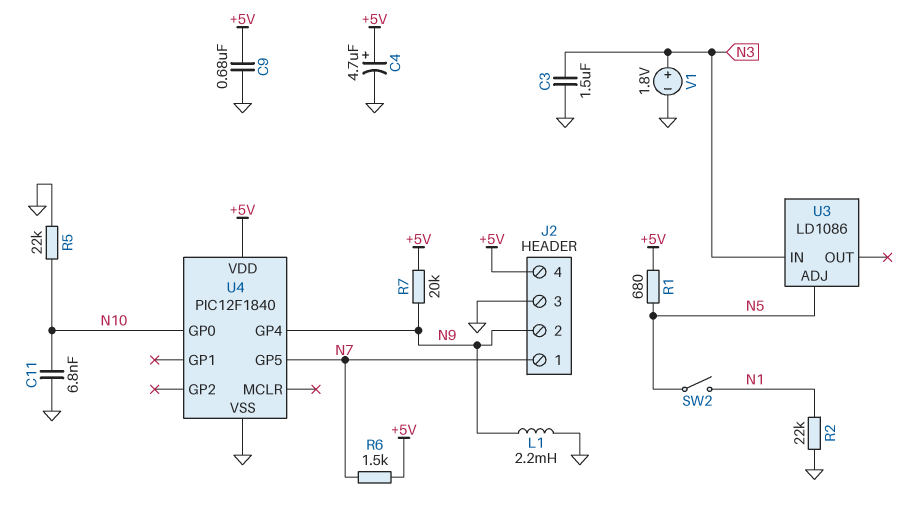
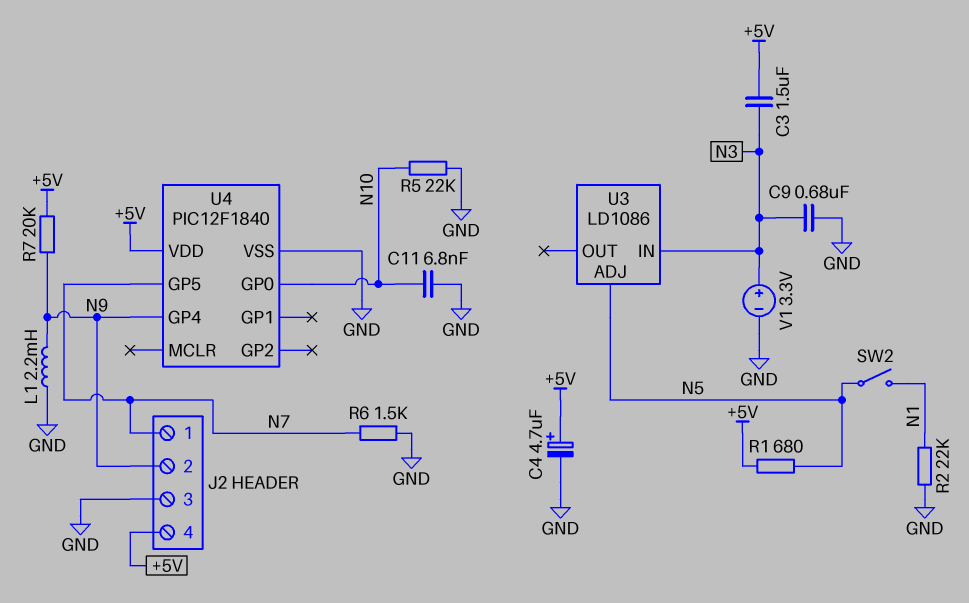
C3: 1.5uF (GND, N3) -> 1.5uF (+5V, N3)
C9: 680nF (+5V, GND) -> 680nF (GND, N3)
R6: 1.5k (+5V, N7) -> 1.5k (GND, N7)
V1: 1.8V (plus N3, minus GND) -> 3.3V (plus N3, minus GND)

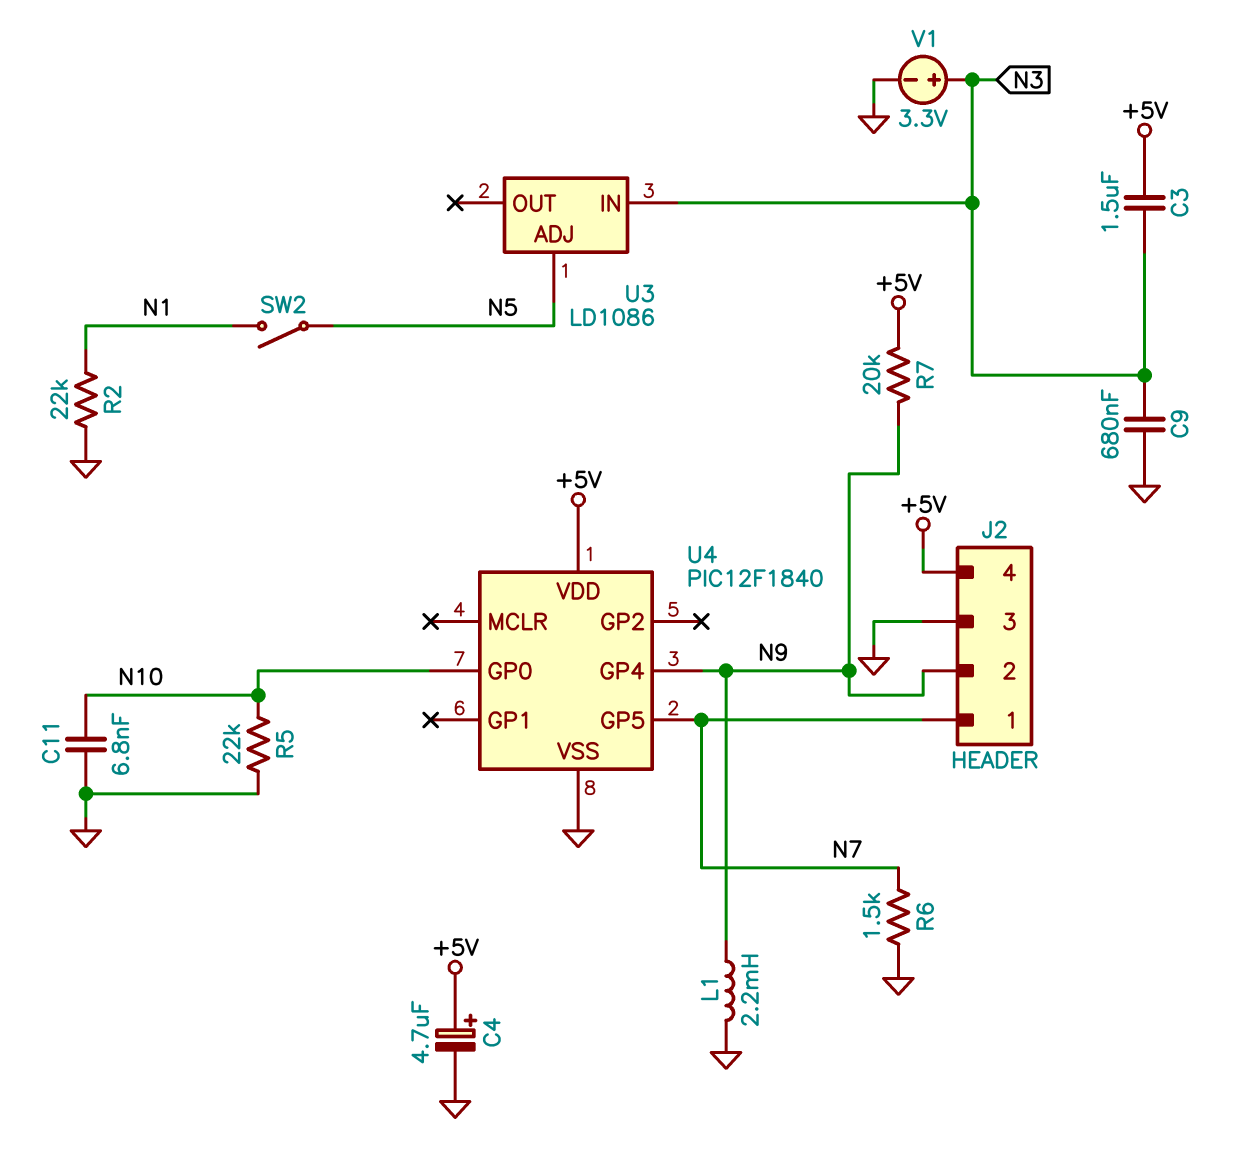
R1: 680 (+5V, N5) -> none

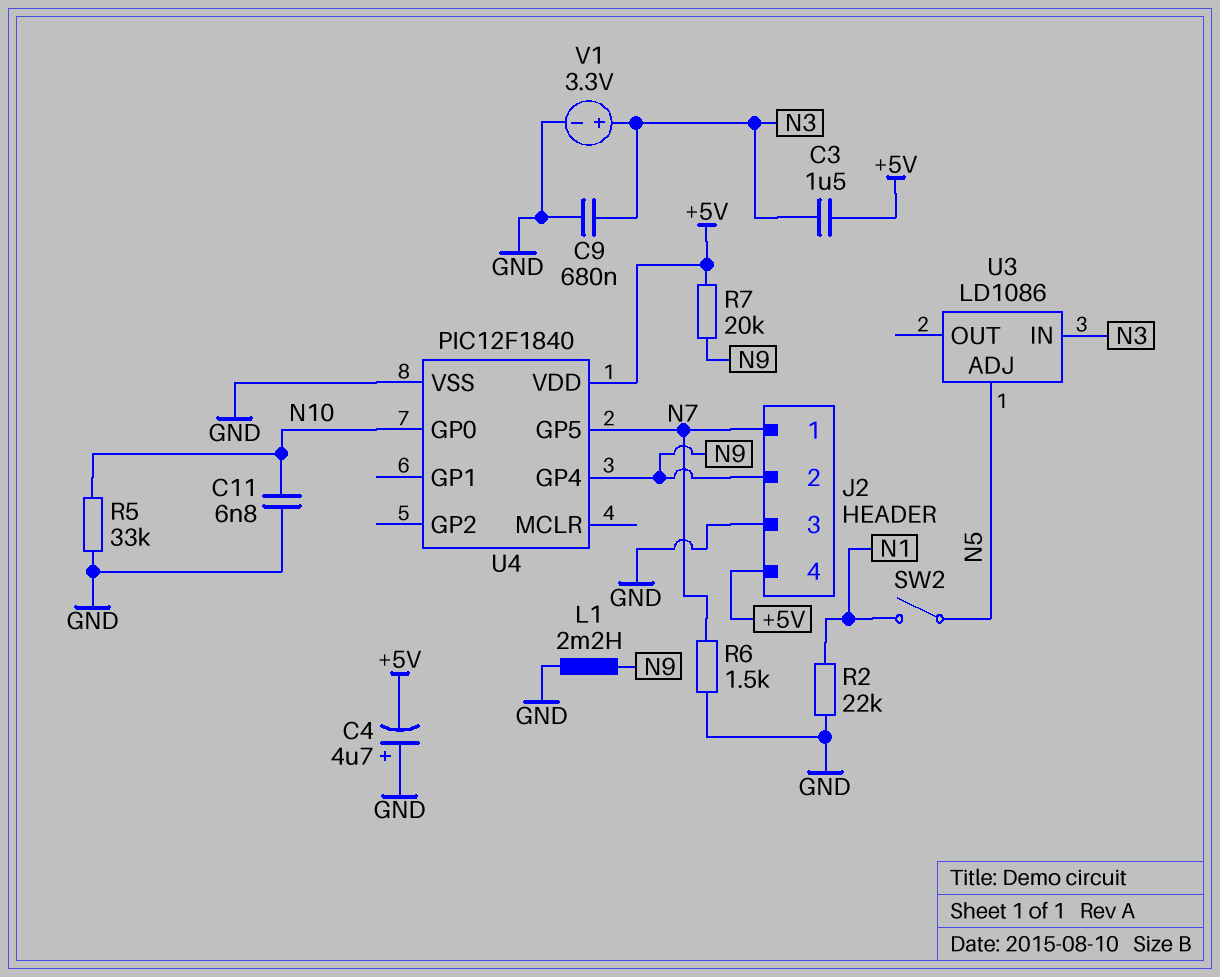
C4: 4.7uF (plus +5V, minus GND) -> 4.7uF (plus GND, minus +5V)
R5: 22k (GND, N10) -> 33k (GND, N10)

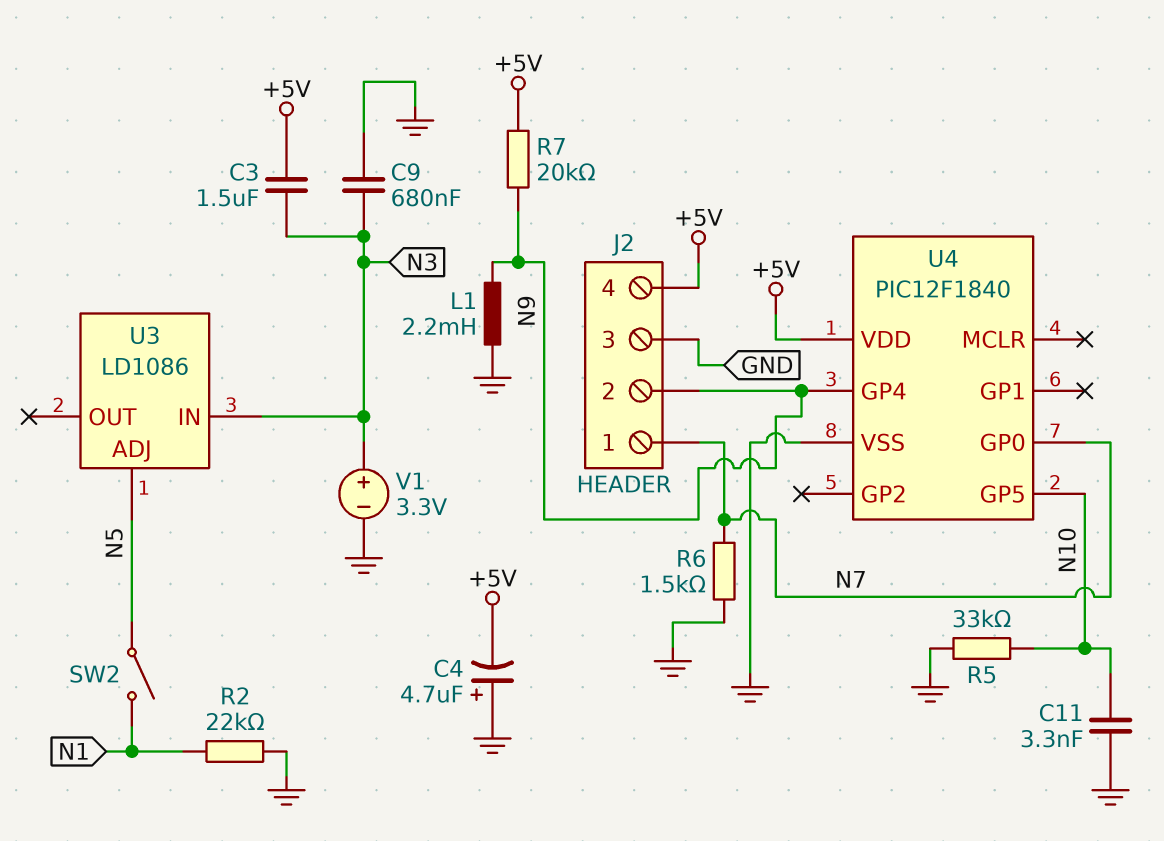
C11: 6.8nF (GND, N10) -> 3.3nF (GND, N10)
U4 pin GP0: N10 -> N7
U4 pin GP5: N7 -> N10

